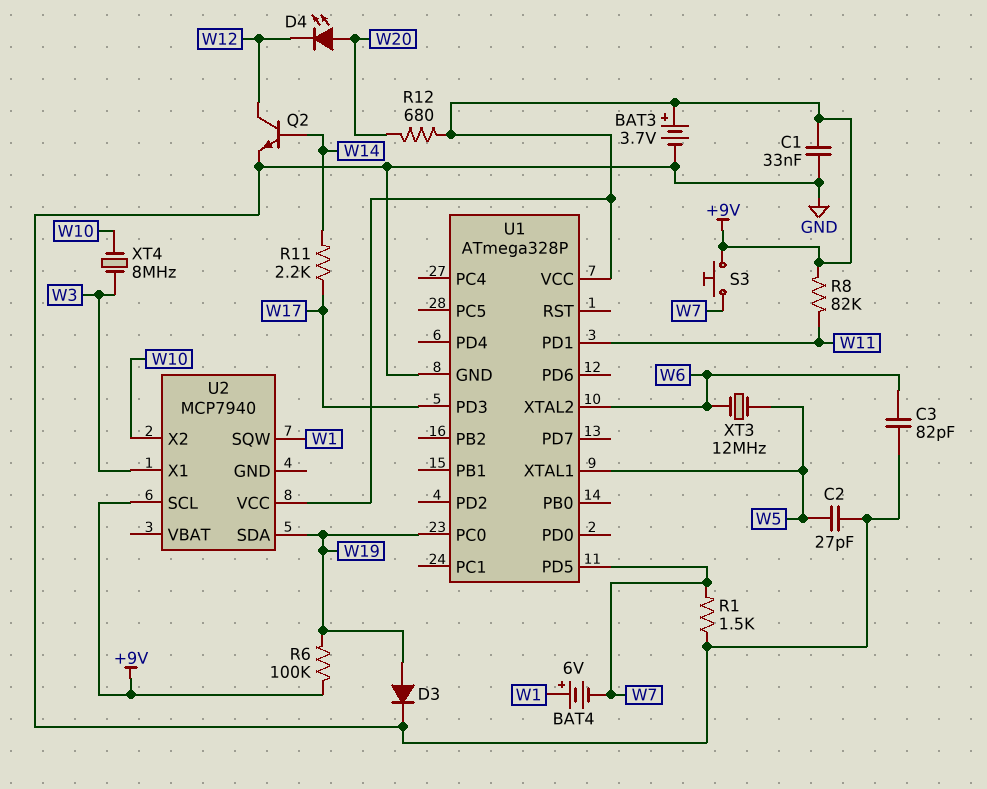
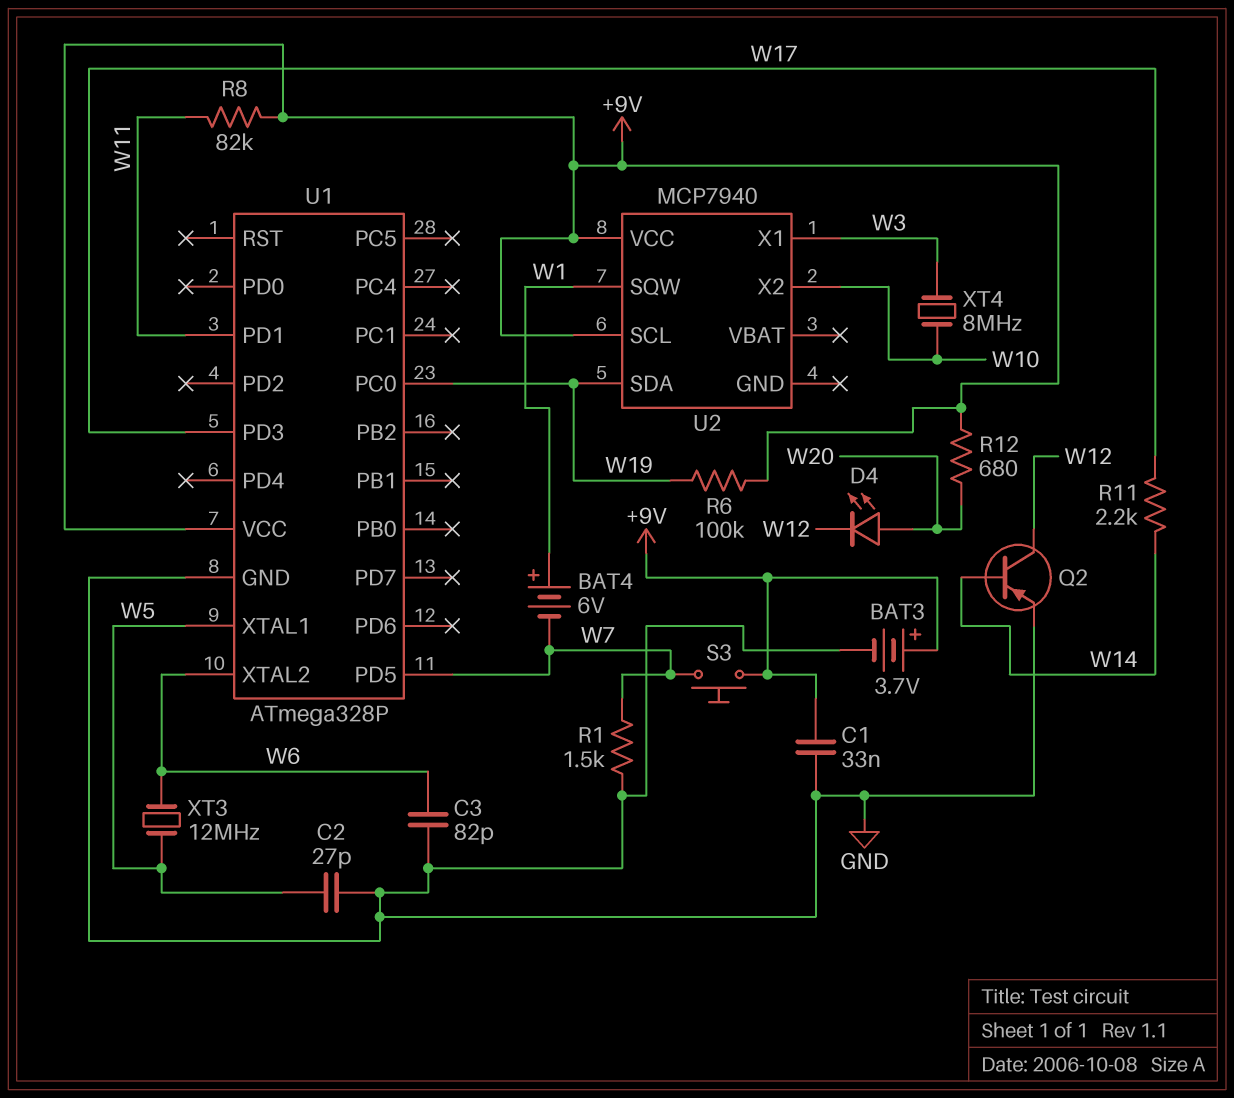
D3: diode (A W19, K GND) -> none
Q2: NPN (B W14, C W12, E GND) -> PNP (B W14, C W12, E GND)

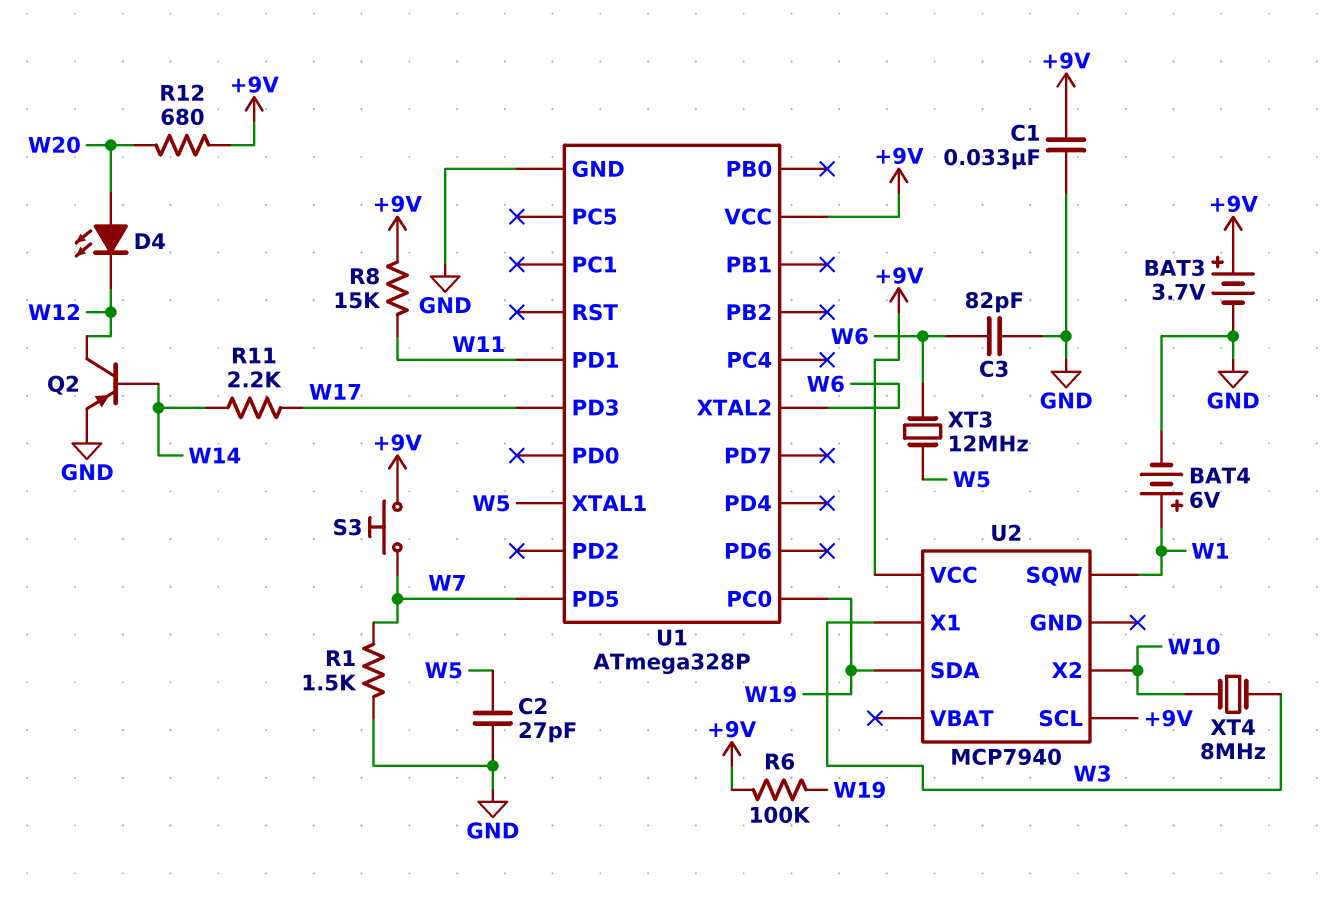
BAT4: 6V (plus W1, minus W7) -> 6V (plus W1, minus GND)
R8: 82k (+9V, W11) -> 15k (+9V, W11)

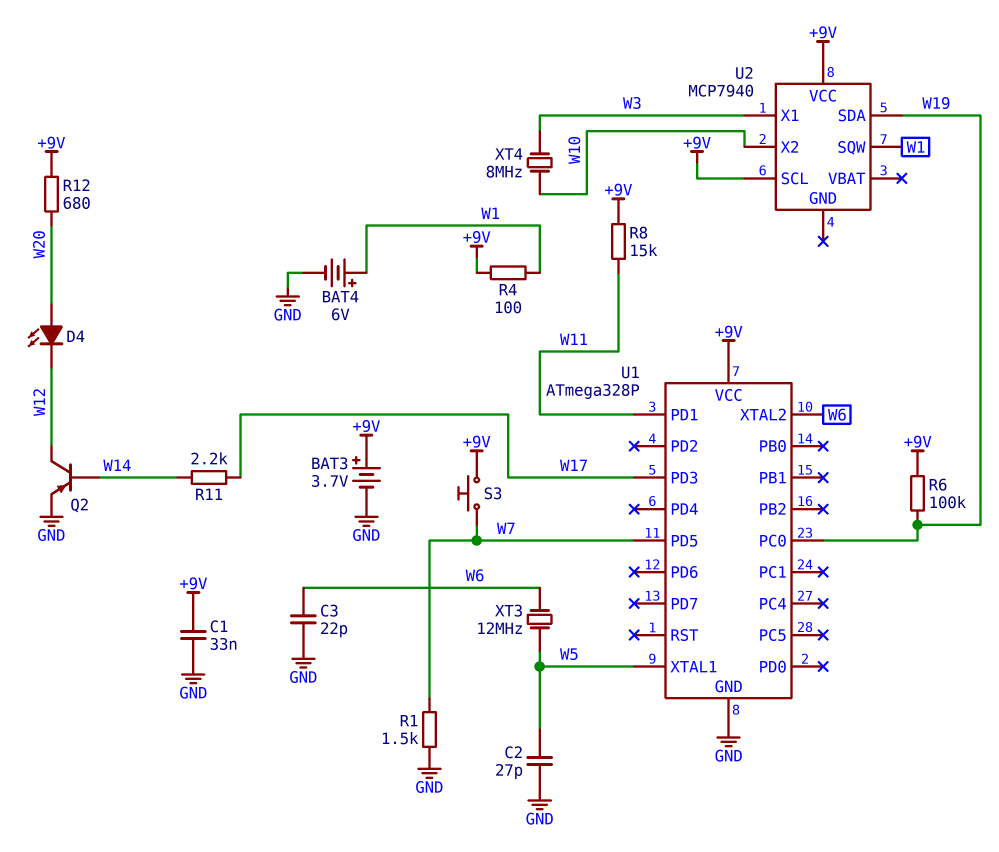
C3: 82pF (GND, W6) -> 22pF (GND, W6)
R4: none -> 100 (+9V, W1)

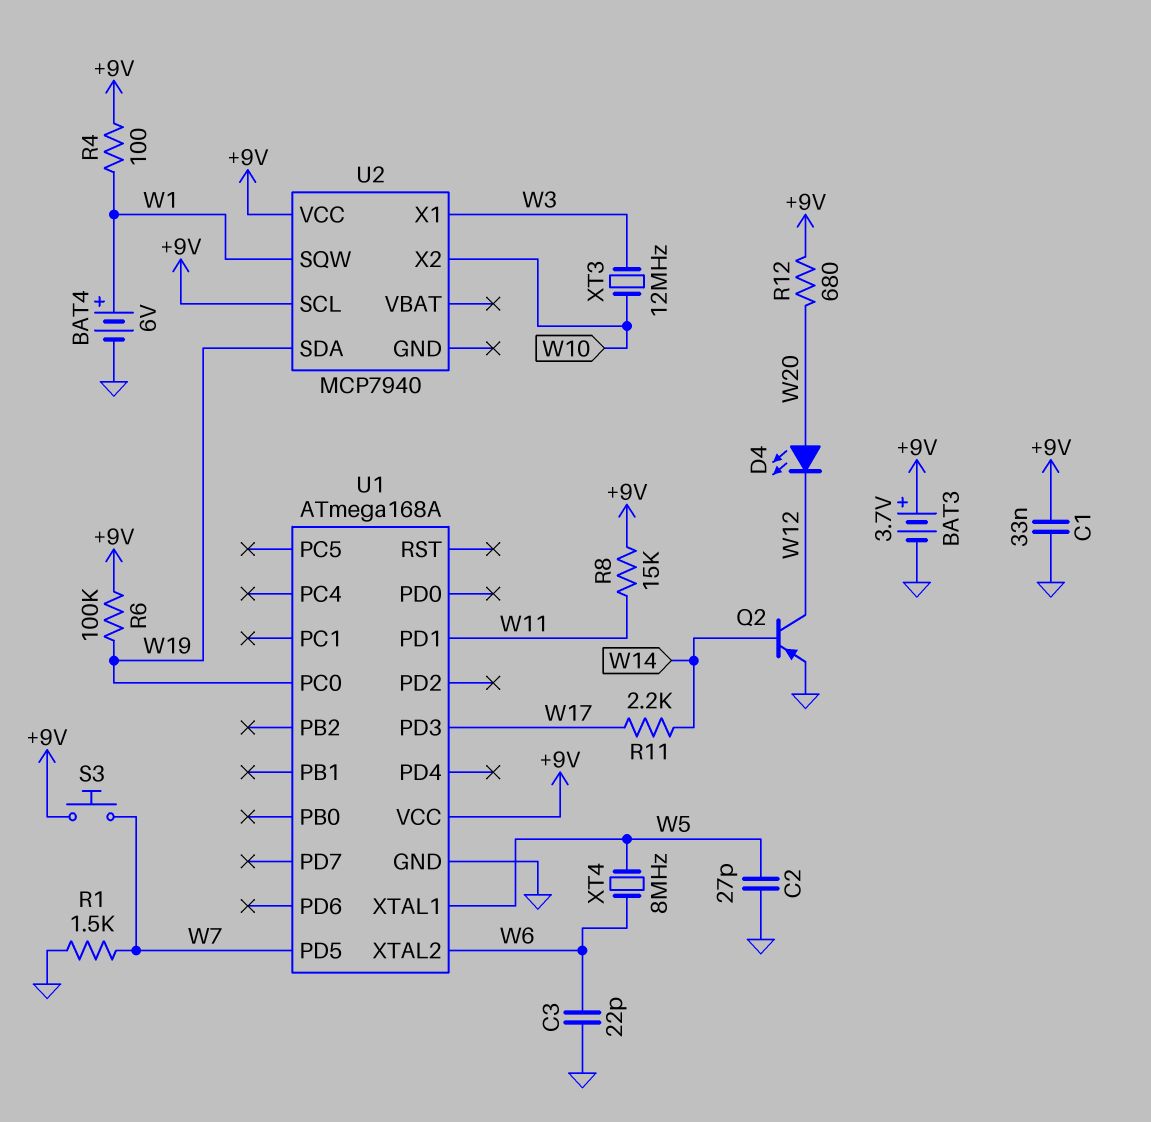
U1: ATmega328P -> ATmega168A
XT3: 12MHz (W5, W6) -> 12MHz (W3, W10)
XT4: 8MHz (W3, W10) -> 8MHz (W5, W6)

